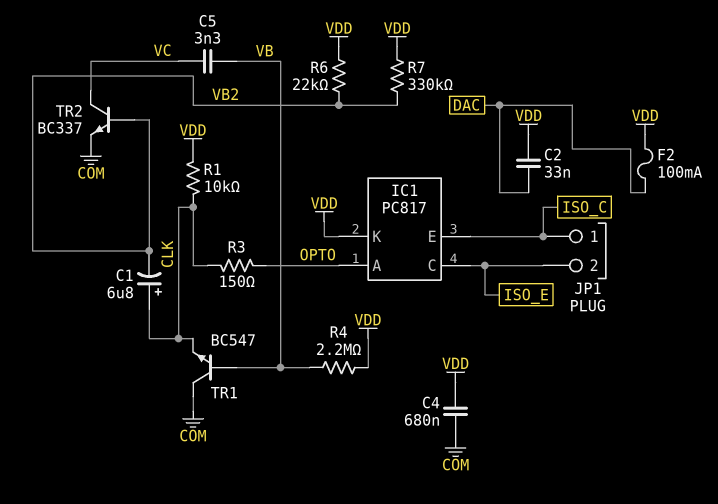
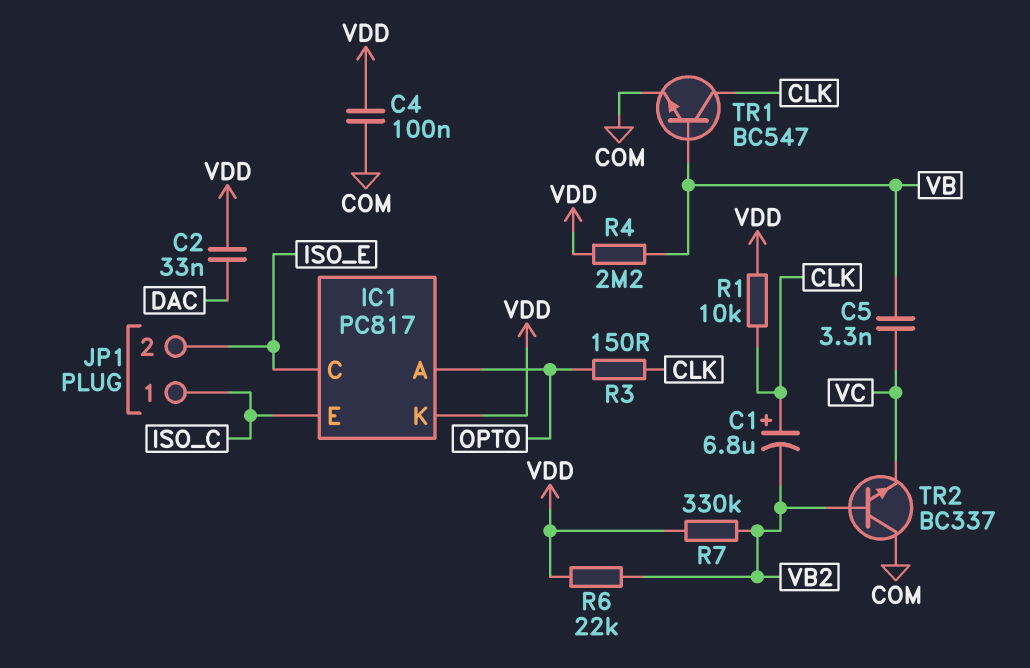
C4: 680nF (COM, VDD) -> 100nF (COM, VDD)
F2: 100mA (DAC, VDD) -> none
TR1: NPN BC547 (B VB, C COM, E CLK) -> NPN BC547 (B VB, C CLK, E COM)
TR2: NPN BC337 (B VB2, C VC, E COM) -> NPN BC337 (B VB2, C COM, E VC)

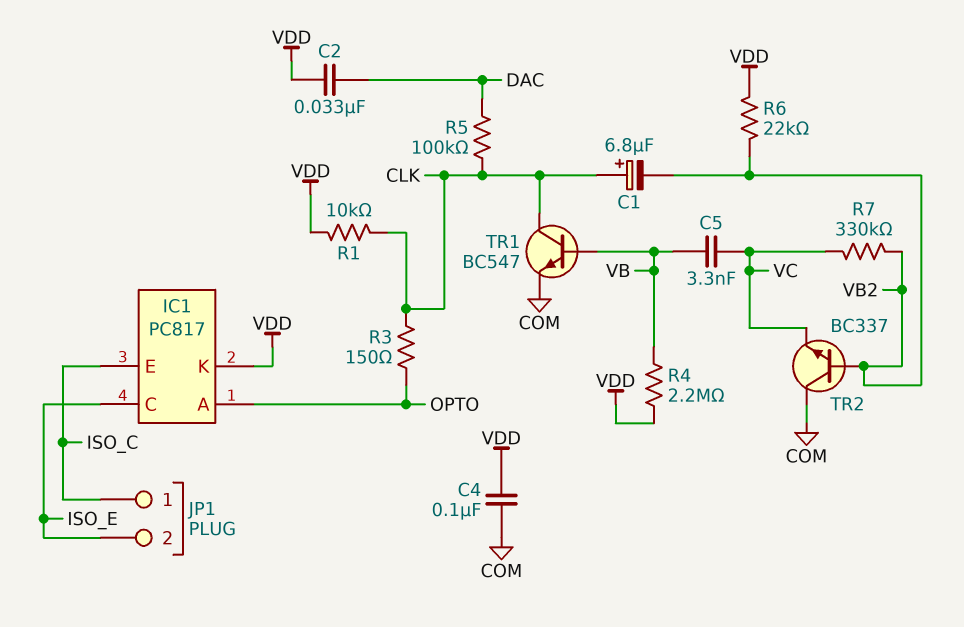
R5: none -> 100k (CLK, DAC)
R7: 330k (VB2, VDD) -> 330k (VB2, VC)

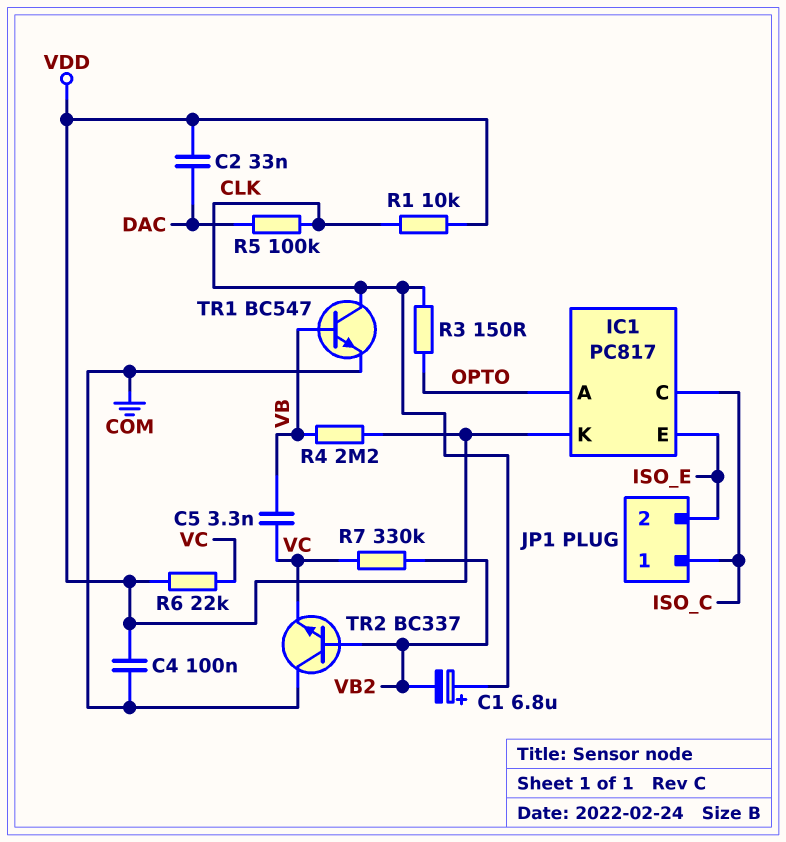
IC1 pin C: ISO_E -> ISO_C
IC1 pin E: ISO_C -> ISO_E
R6: 22k (VB2, VDD) -> 22k (VC, VDD)

